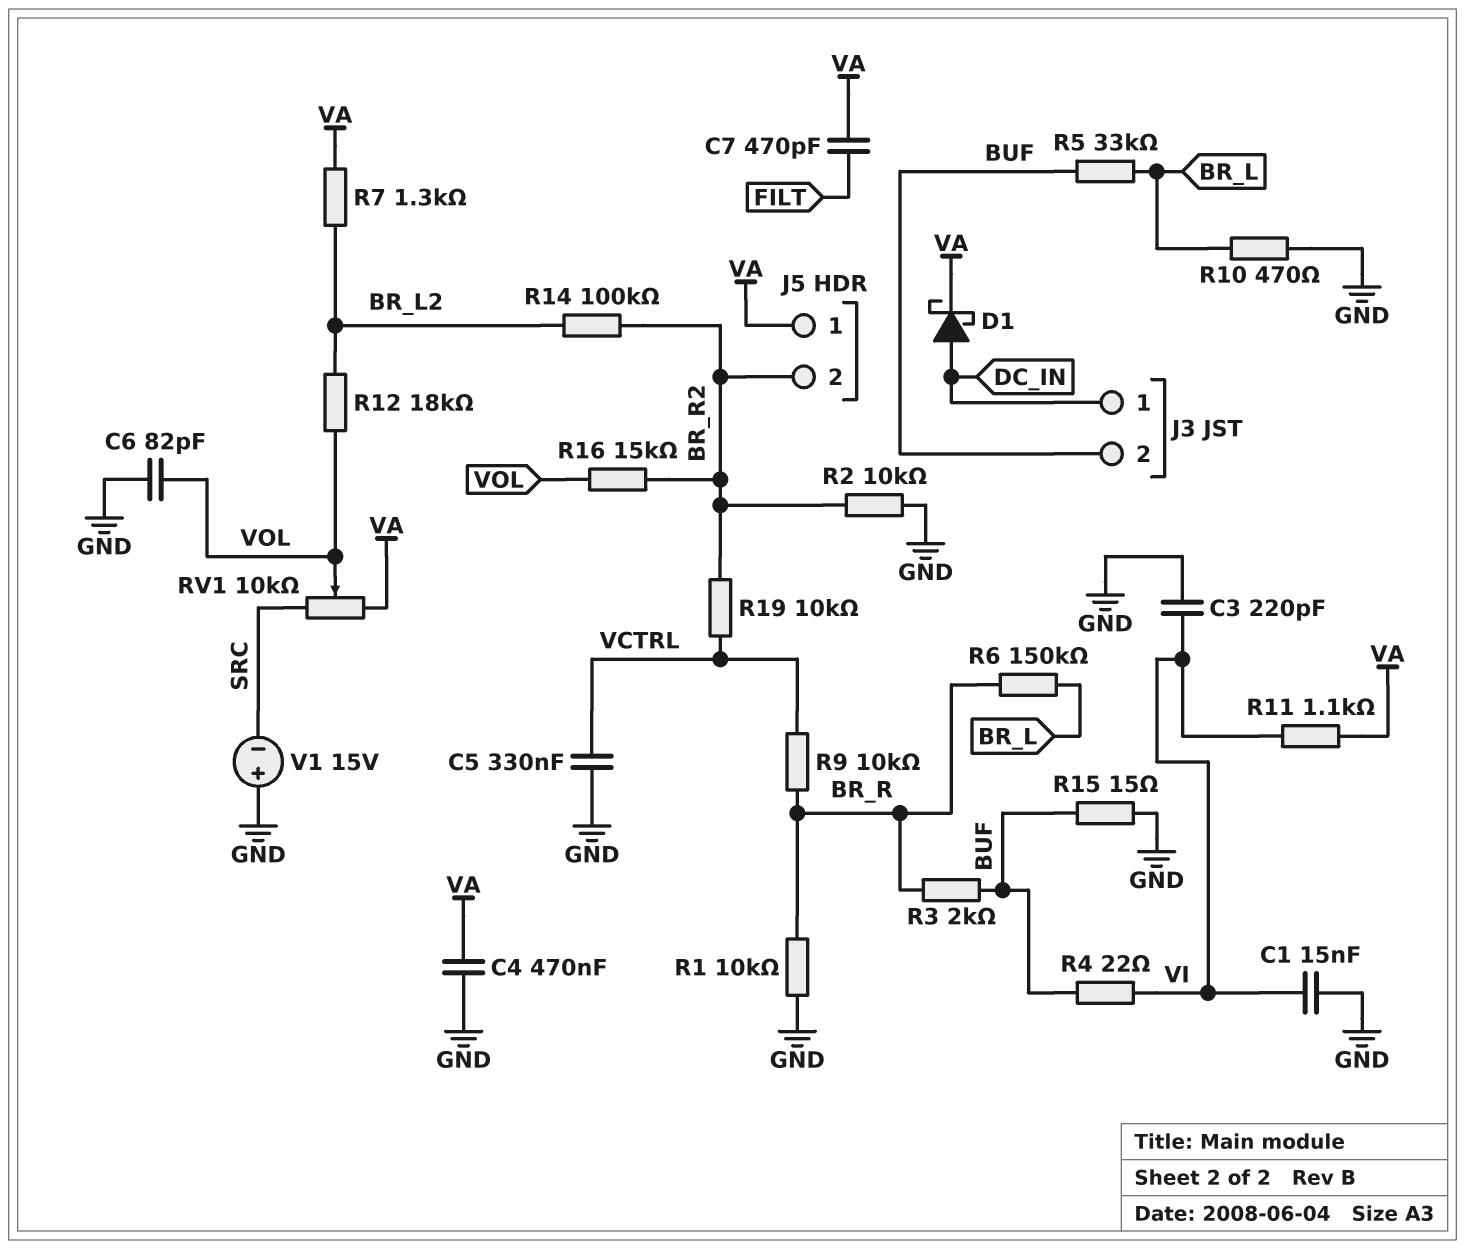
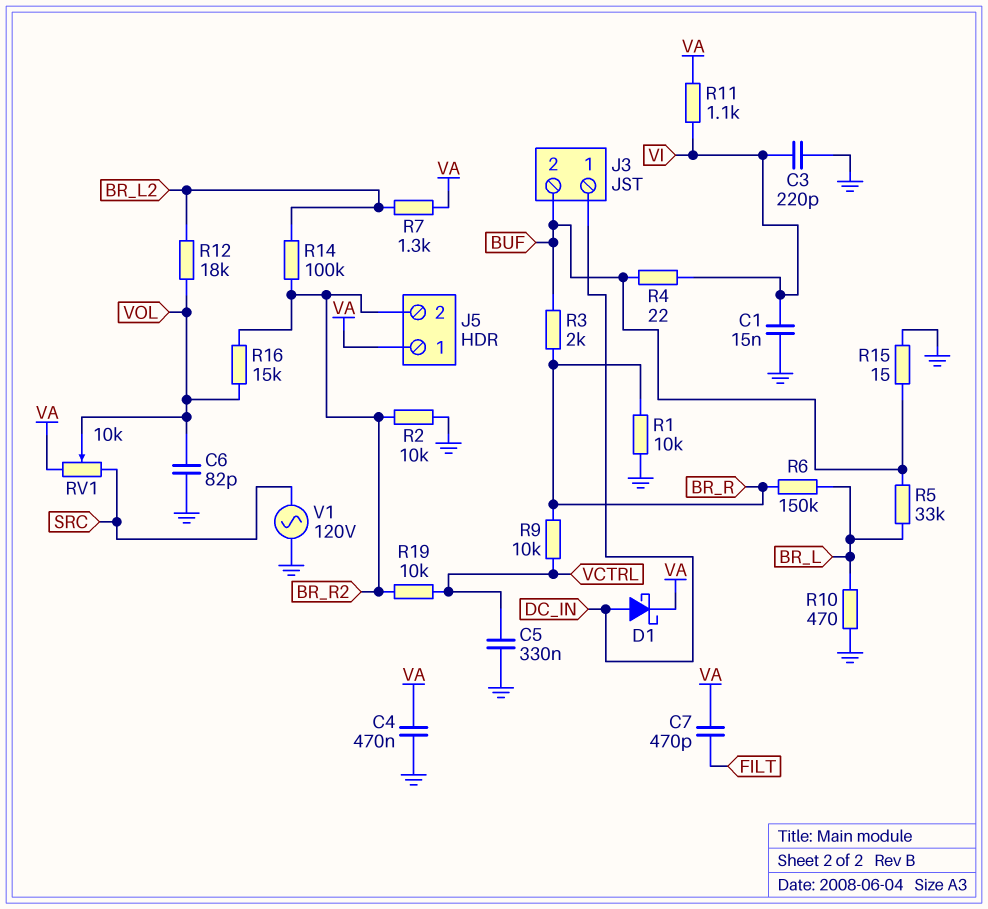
V1: 15V (plus GND, minus SRC) -> AC 120V (GND, SRC)

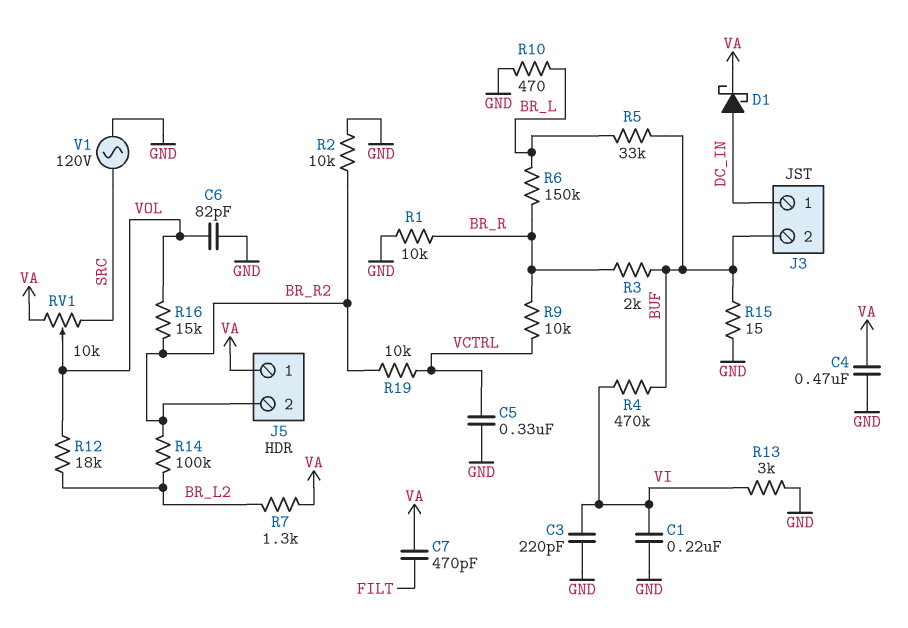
C1: 15nF (GND, VI) -> 220nF (GND, VI)
R4: 22 (BUF, VI) -> 470k (BUF, VI)
R11: 1.1k (VA, VI) -> none
R13: none -> 3k (GND, VI)

